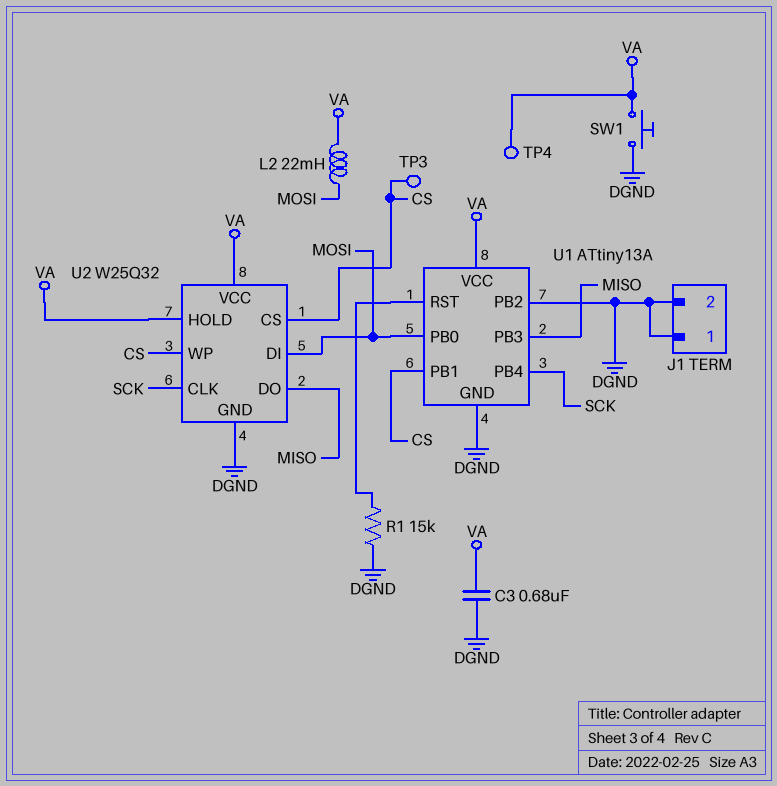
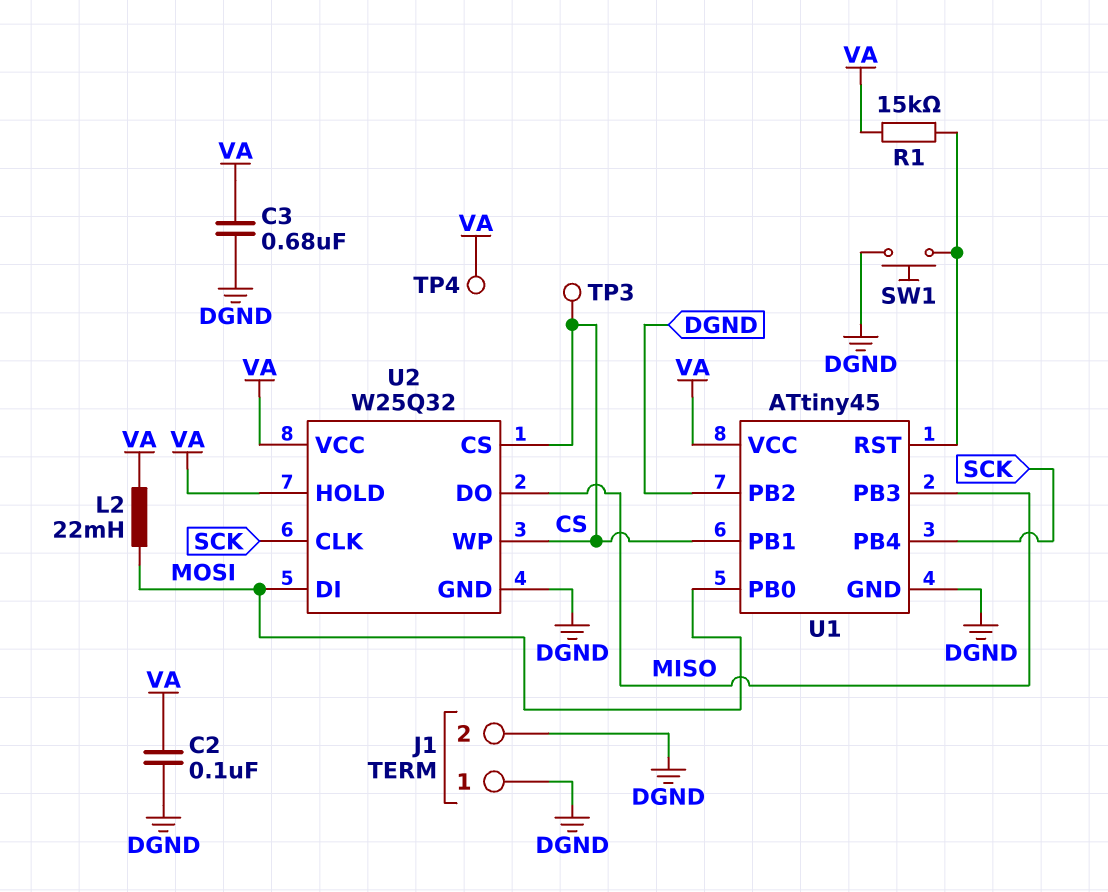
C2: none -> 100nF (DGND, VA)
R1: 15k (DGND, U1/RST) -> 15k (U1/RST, VA)
SW1: button (DGND, VA) -> button (DGND, U1/RST)
U1: ATtiny13A -> ATtiny45

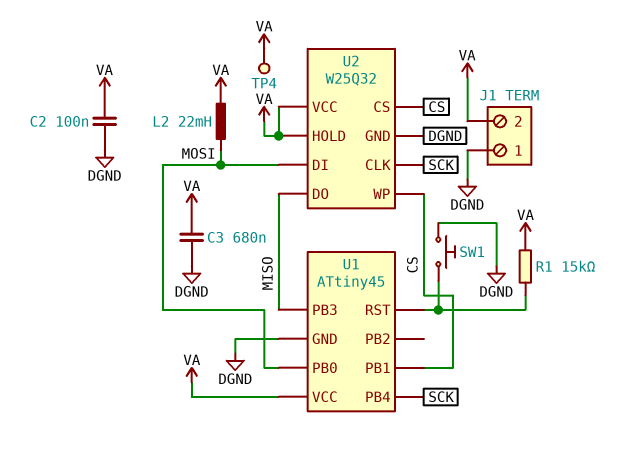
J1 pin 2: DGND -> VA
TP3: test point (CS) -> none
U1 pin PB2: DGND -> none

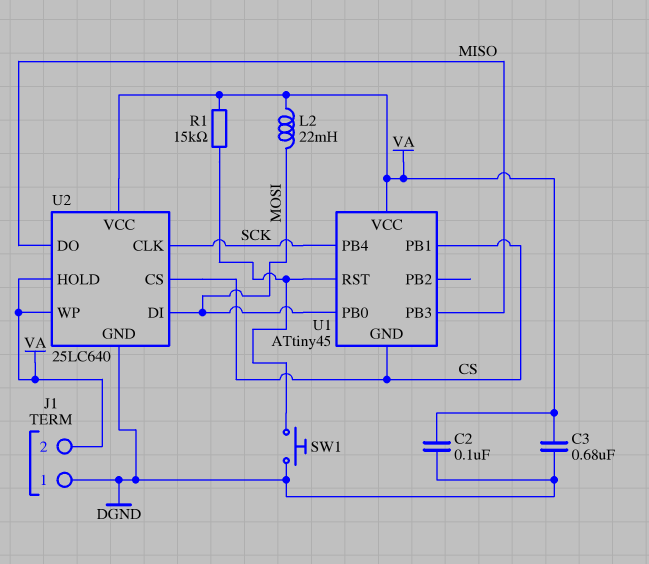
TP4: test point (VA) -> none
U1 pin GND: DGND -> CS
U2: W25Q32 -> 25LC640
U2 pin WP: CS -> VA

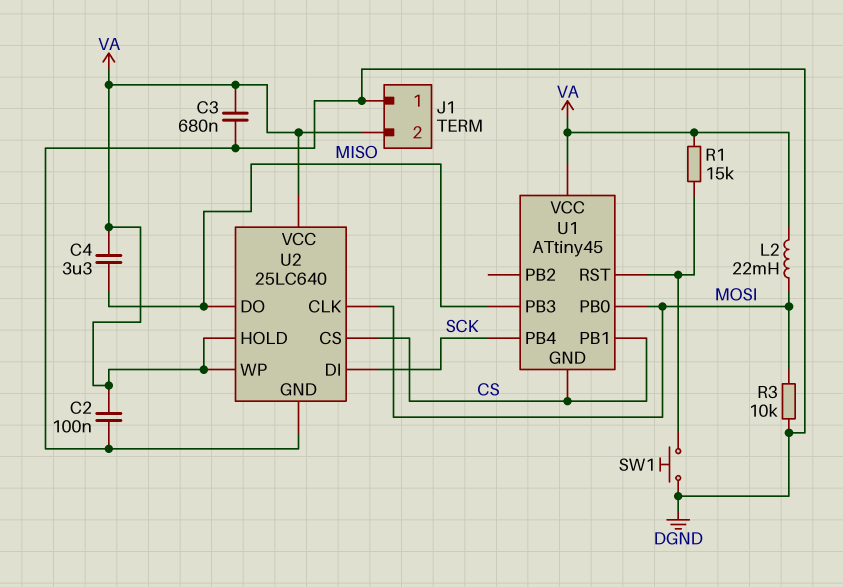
C4: none -> 3.3uF (MISO, VA)
R3: none -> 10k (DGND, MOSI)
U2 pin CLK: SCK -> MOSI
U2 pin DI: MOSI -> SCK

